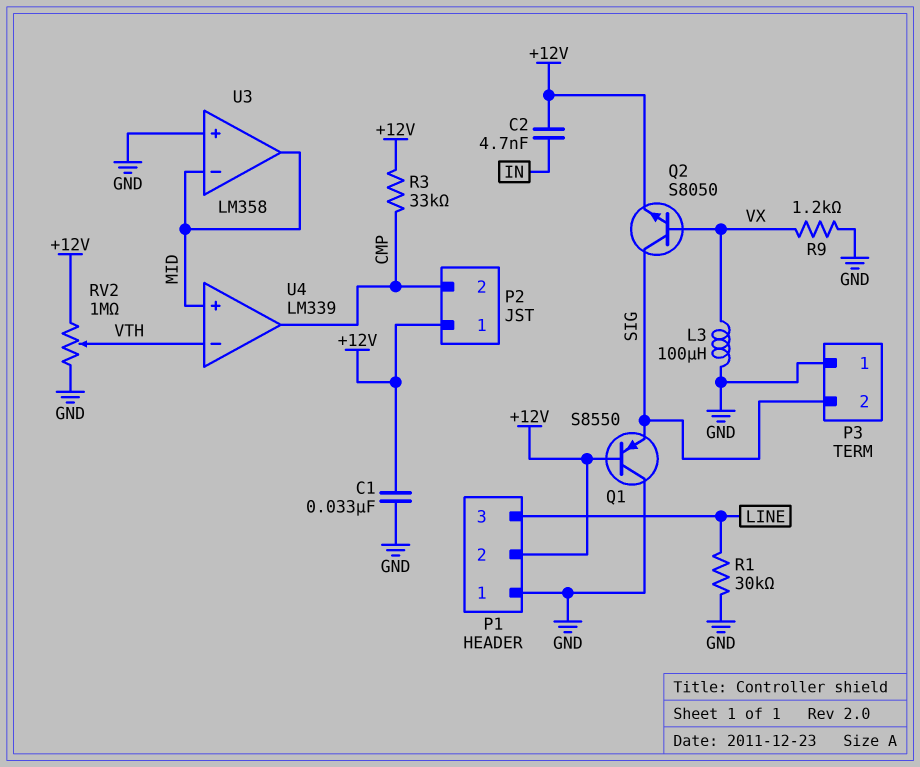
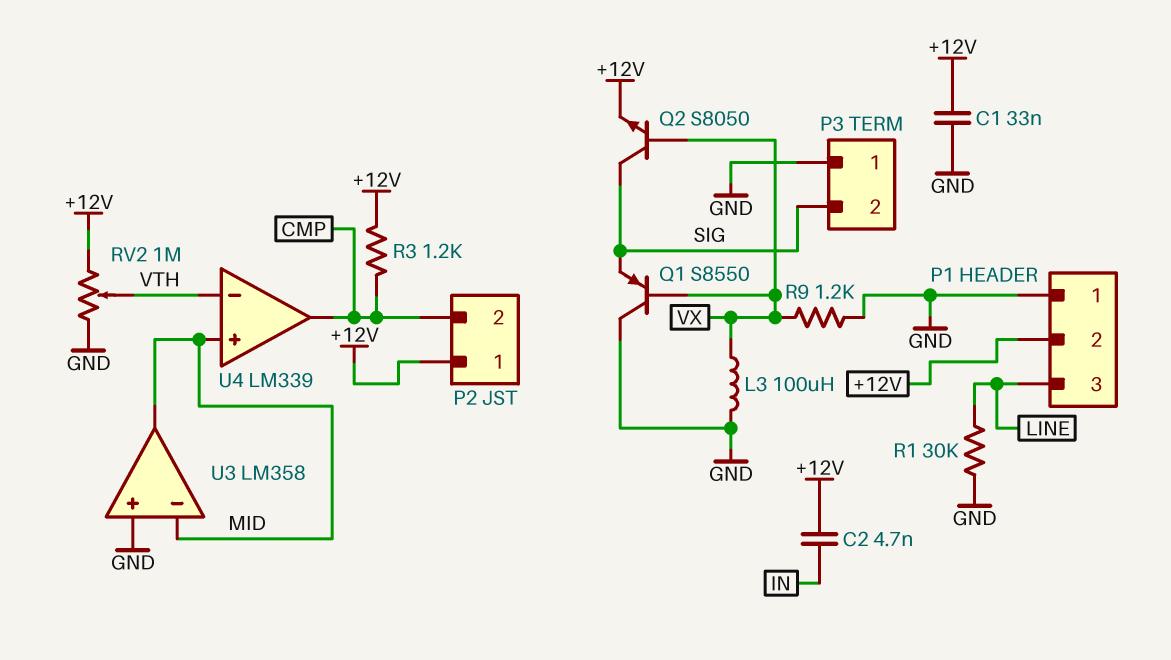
Q1: PNP S8550 (B +12V, C GND, E SIG) -> PNP S8550 (B VX, C GND, E SIG)
R3: 33k (+12V, CMP) -> 1.2k (+12V, CMP)

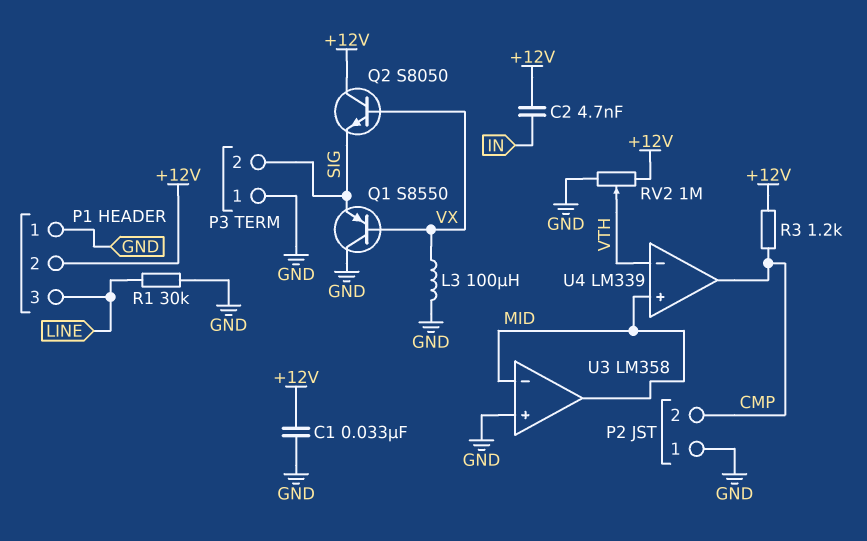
P2 pin 1: +12V -> GND
Q2: NPN S8050 (B VX, C SIG, E +12V) -> NPN S8050 (B VX, C +12V, E SIG)
R9: 1.2k (GND, VX) -> none

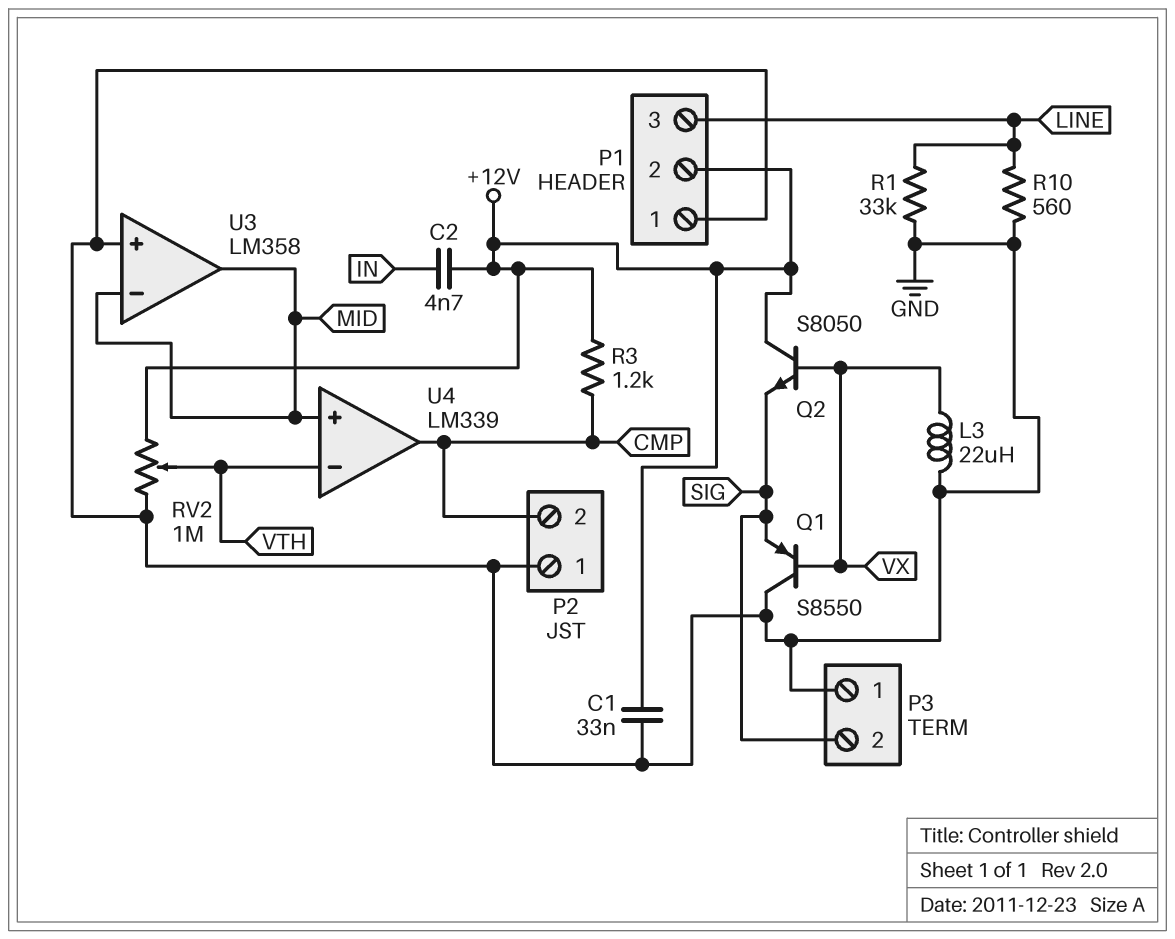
L3: 100uH (GND, VX) -> 22uH (GND, VX)
R1: 30k (GND, LINE) -> 33k (GND, LINE)
R10: none -> 560 (GND, LINE)

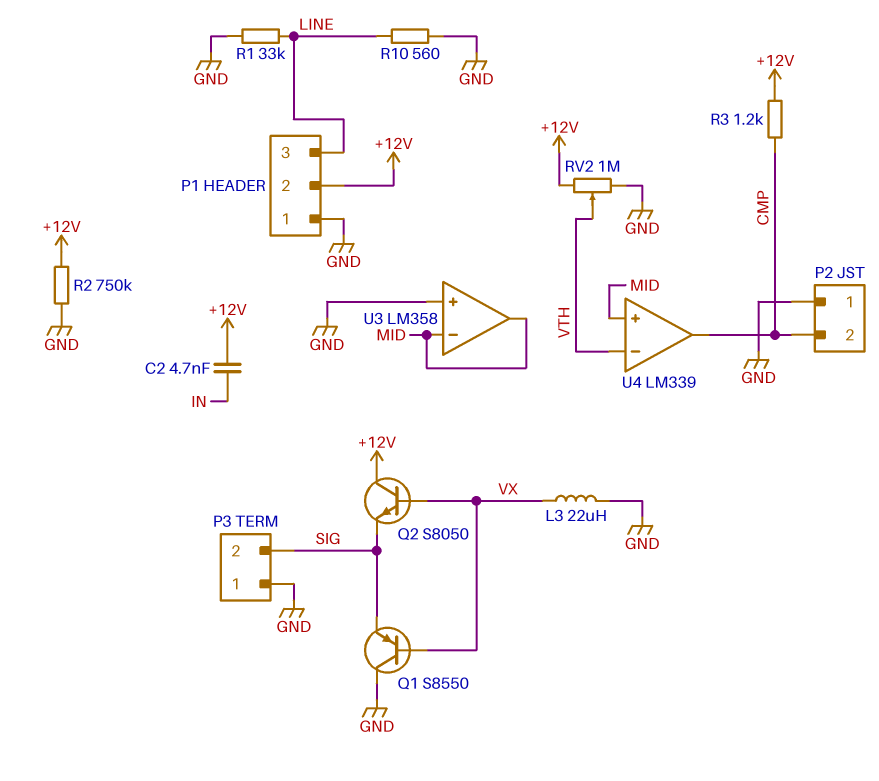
C1: 33nF (+12V, GND) -> none
R2: none -> 750k (+12V, GND)

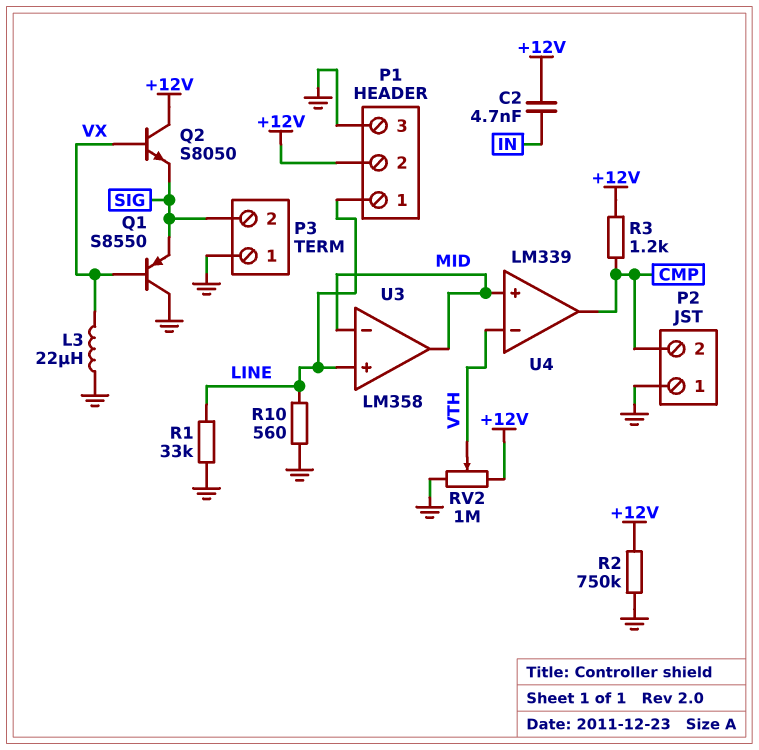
P1 pin 1: GND -> LINE
P1 pin 3: LINE -> GND
U3 pin in+: GND -> LINE

